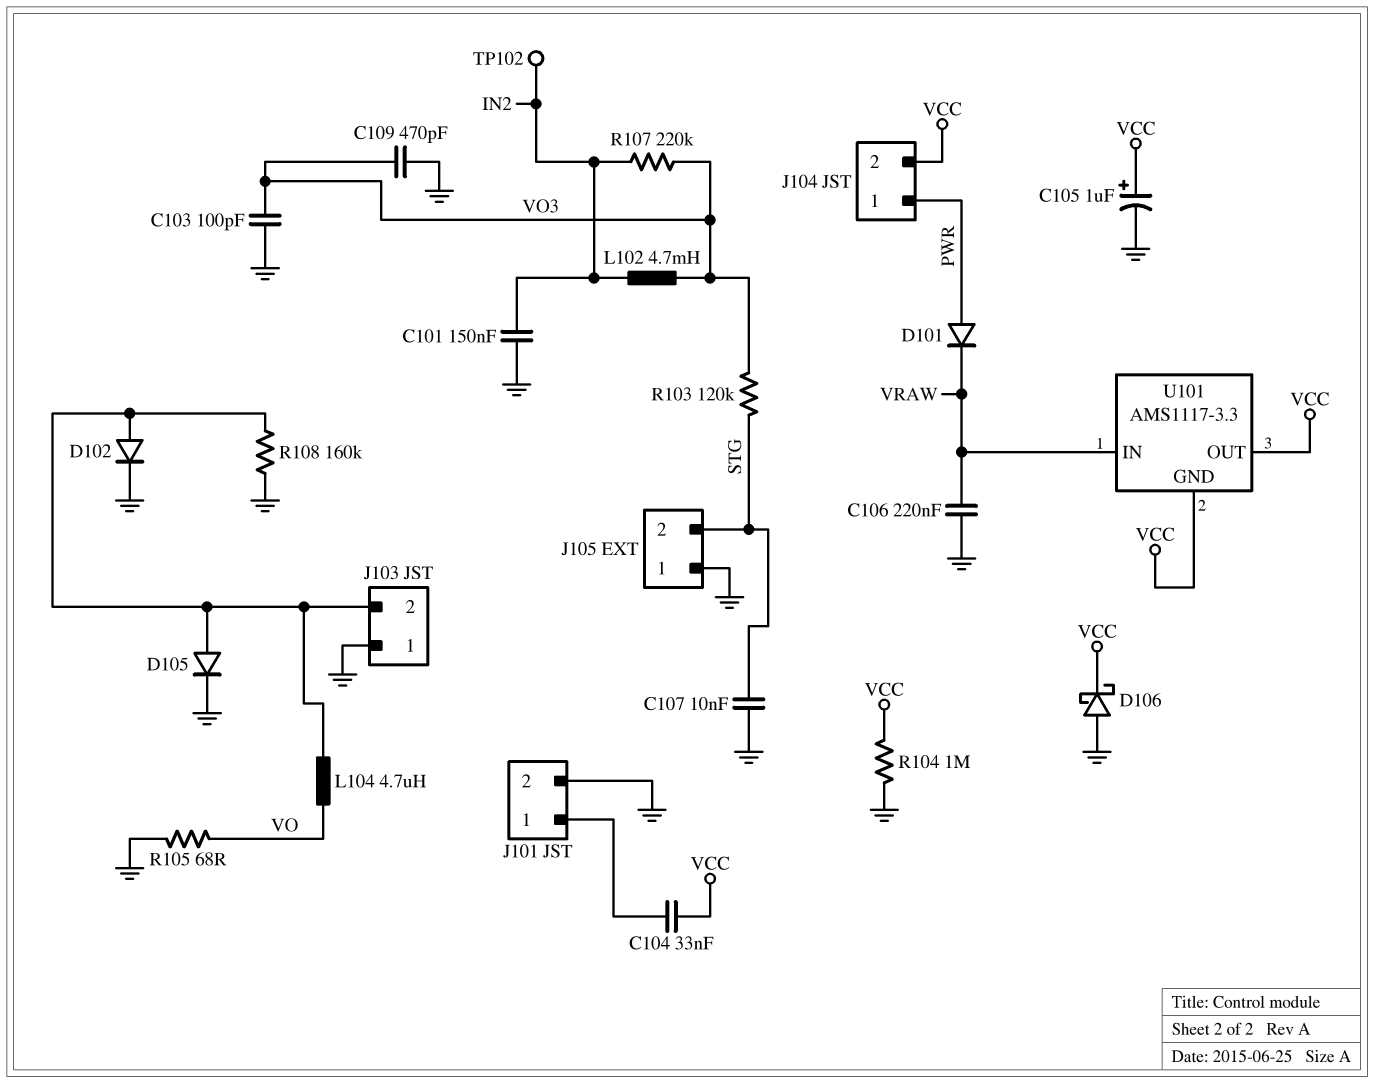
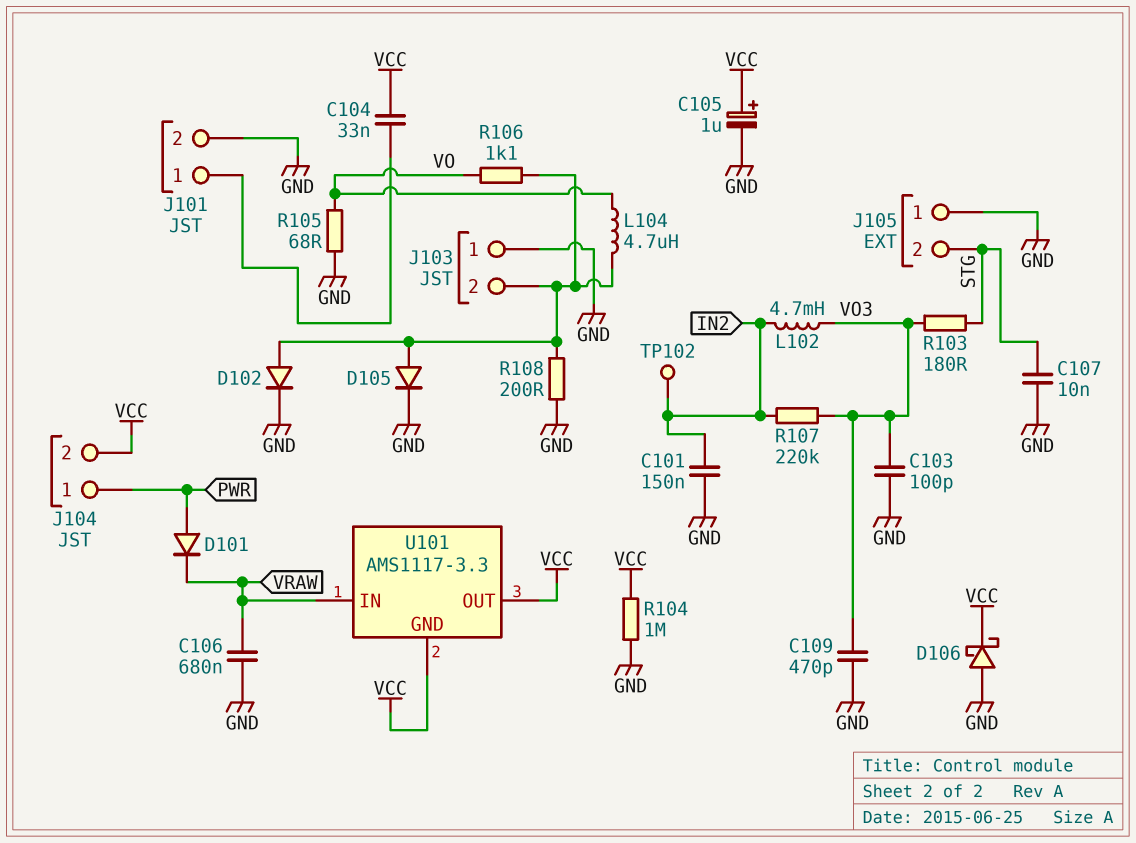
C106: 220nF (GND, VRAW) -> 680nF (GND, VRAW)
R103: 120k (STG, VO3) -> 180 (STG, VO3)
R106: none -> 1.1k (J103/2, VO)
R108: 160k (GND, J103/2) -> 200 (GND, J103/2)

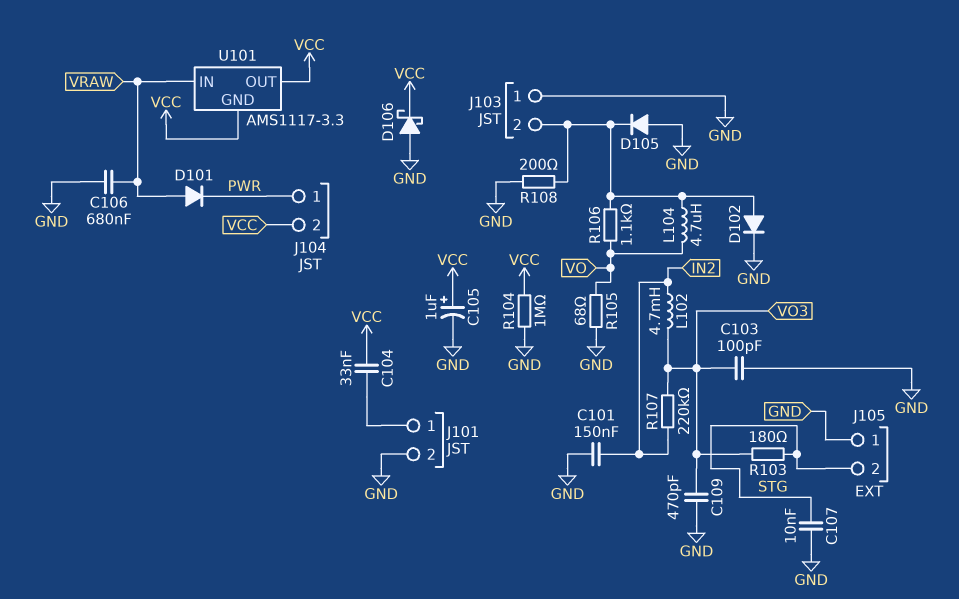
D101: diode (A PWR, K VRAW) -> diode (A VRAW, K PWR)
D105: diode (A J103/2, K GND) -> diode (A GND, K J103/2)
TP102: test point (IN2) -> none

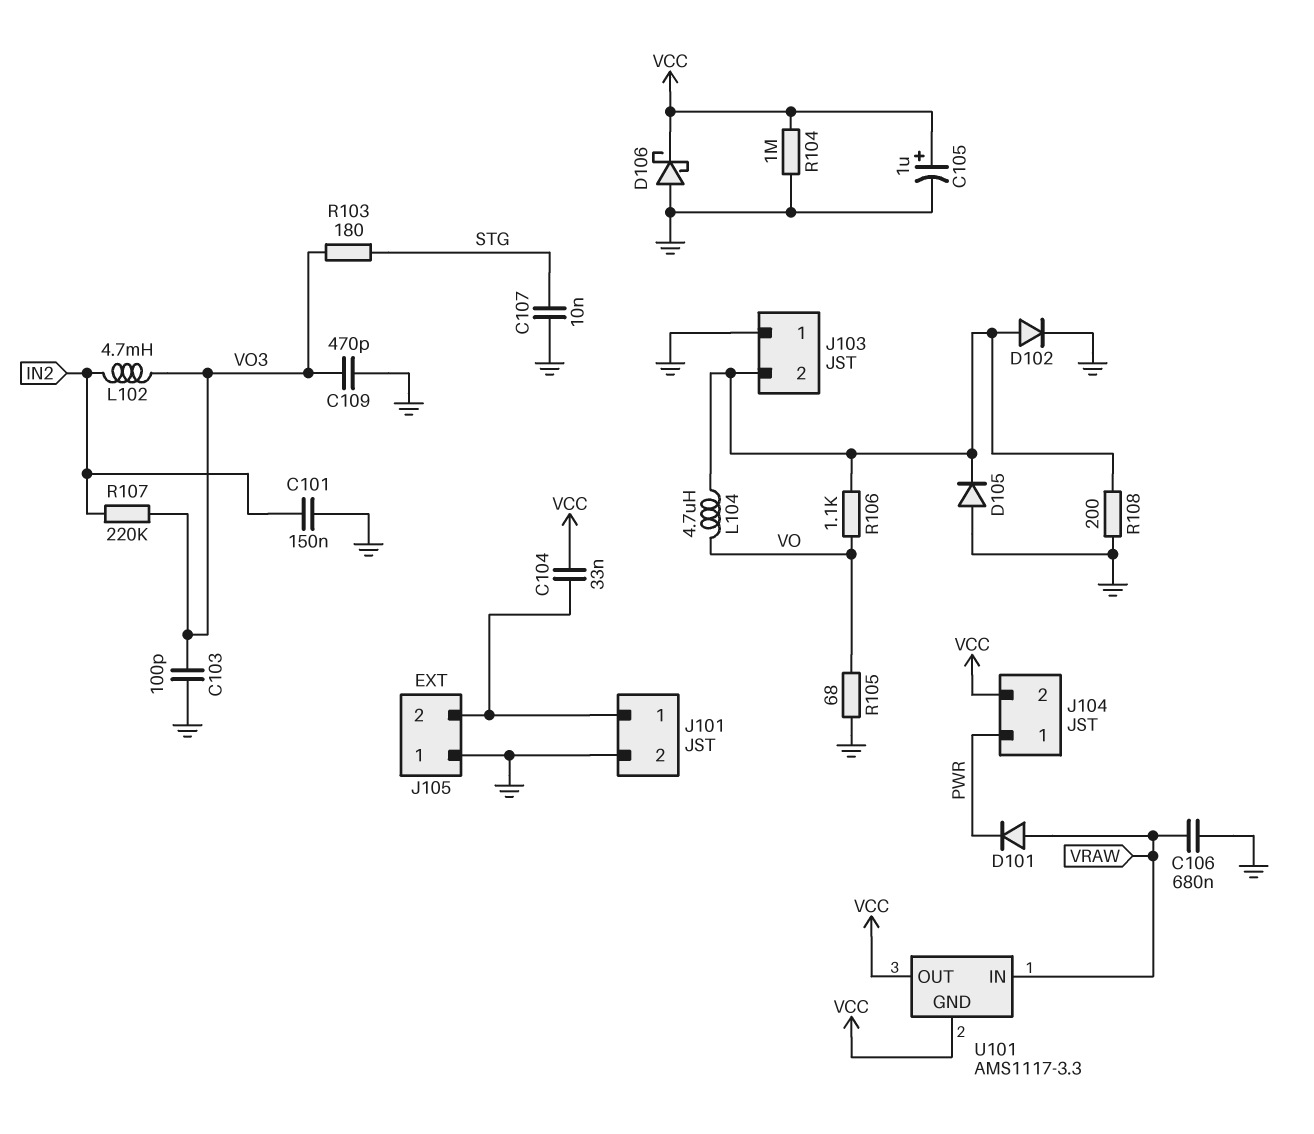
J105 pin 2: STG -> J101/1

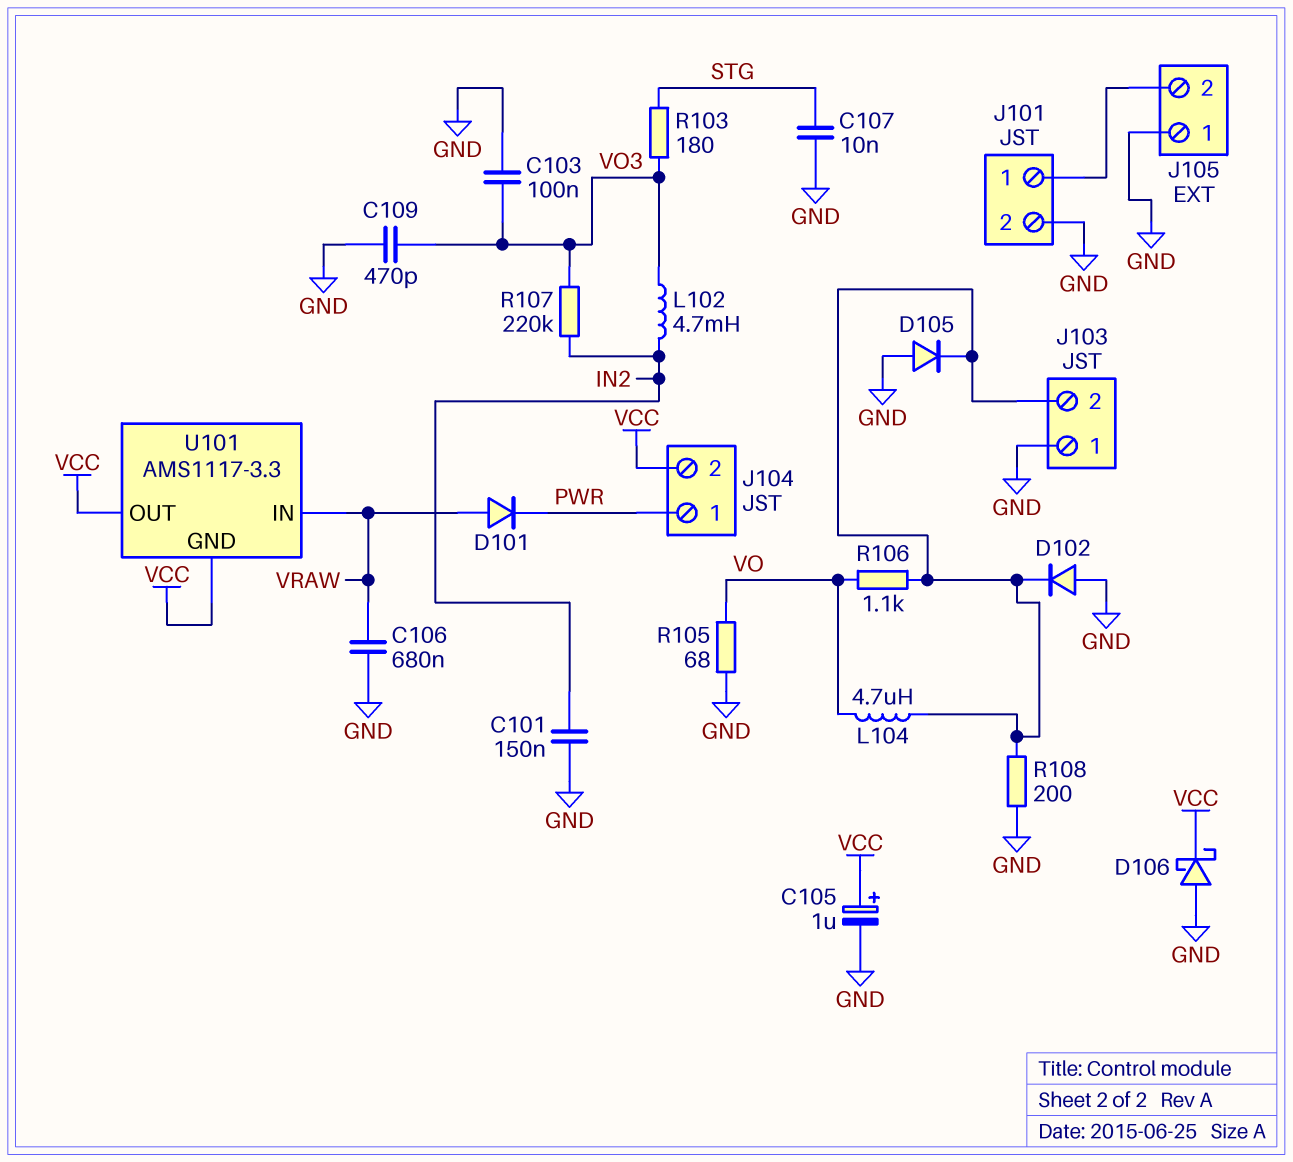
C103: 100pF (GND, VO3) -> 100nF (GND, VO3)
C104: 33nF (J101/1, VCC) -> none
D102: diode (A J103/2, K GND) -> diode (A GND, K J103/2)
R104: 1M (GND, VCC) -> none

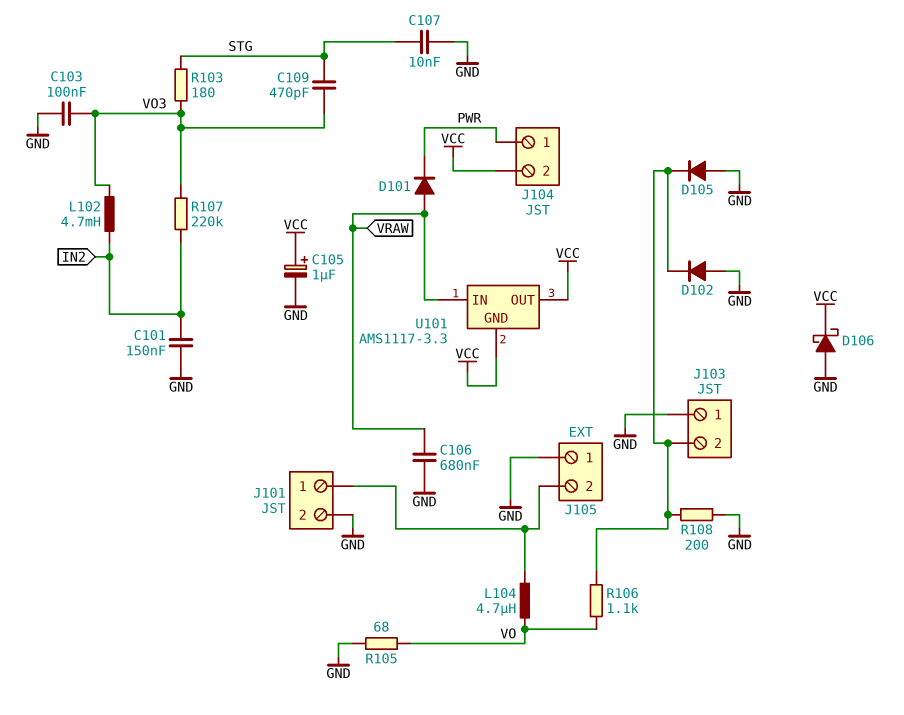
C109: 470pF (GND, VO3) -> 470pF (STG, VO3)
L104: 4.7uH (J103/2, VO) -> 4.7uH (J101/1, VO)

